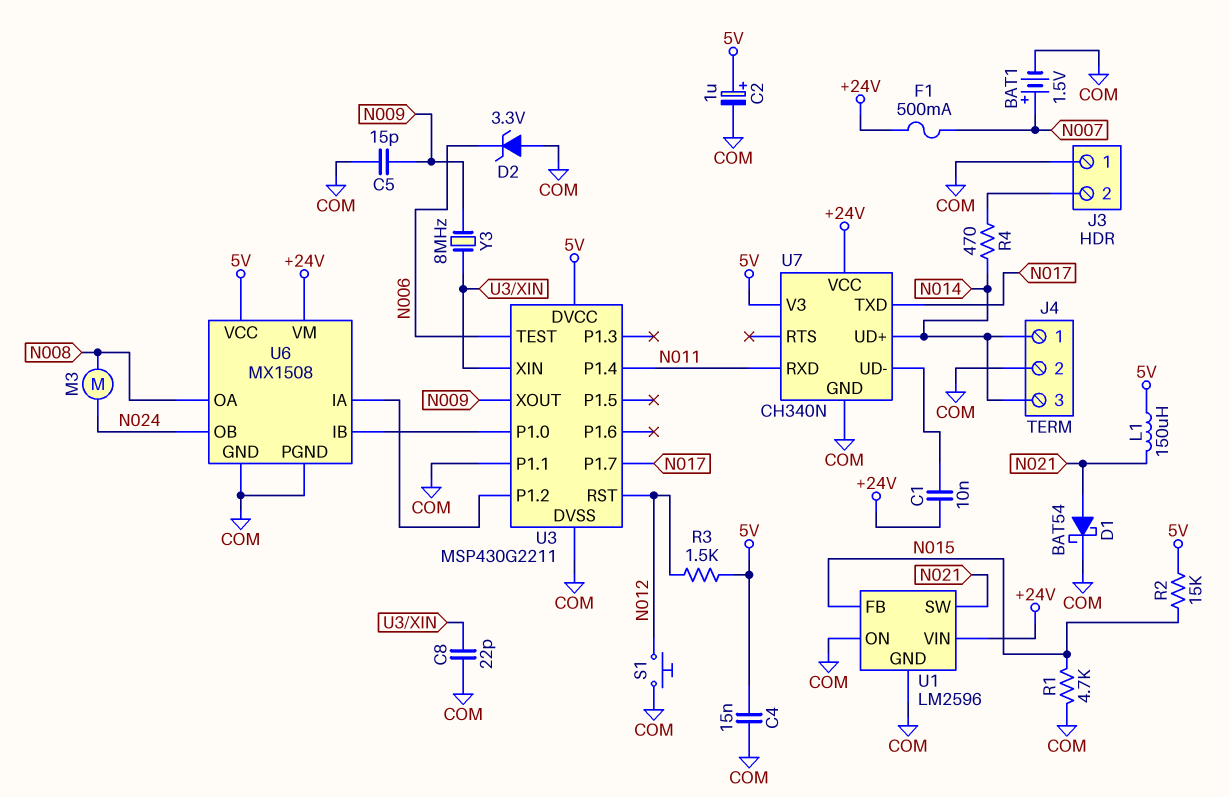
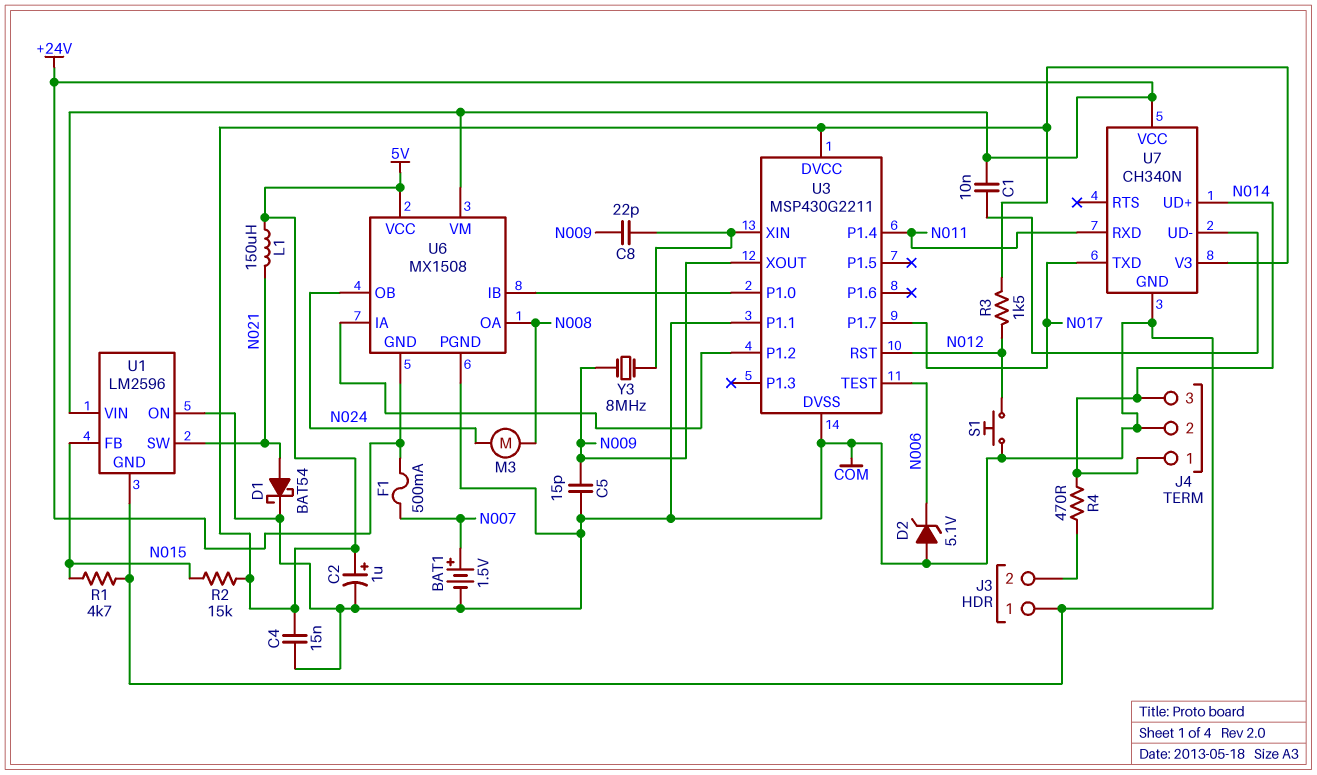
C8: 22pF (COM, U3/XIN) -> 22pF (N009, U3/XIN)
D2: zener 3.3V (A COM, K N006) -> zener 5.1V (A COM, K N006)
U6 pin GND: COM -> +24V

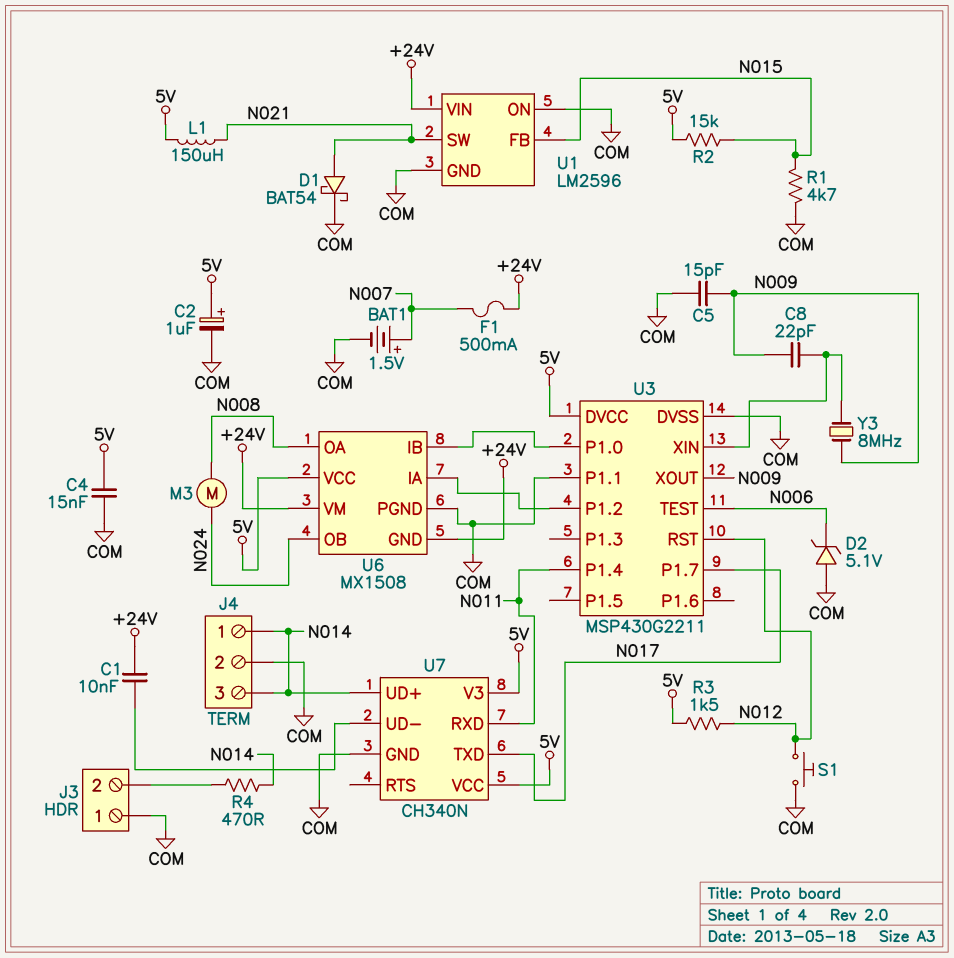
U7 pin VCC: +24V -> 5V

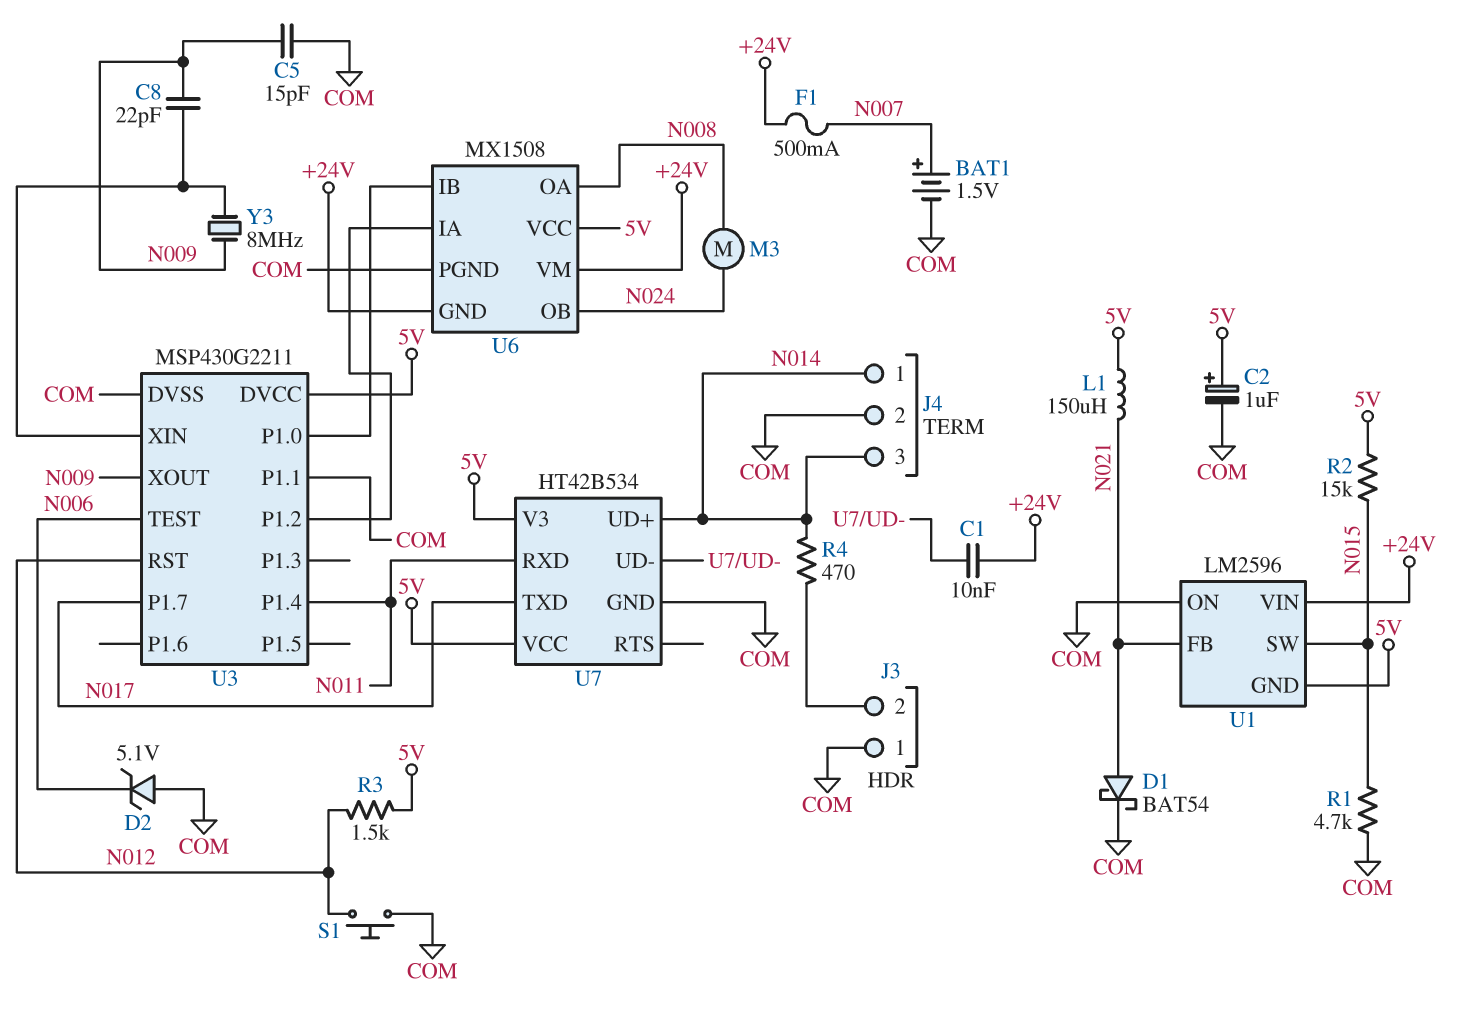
C4: 15nF (5V, COM) -> none
U1 pin FB: N015 -> N021
U1 pin GND: COM -> 5V
U1 pin SW: N021 -> N015
U7: CH340N -> HT42B534

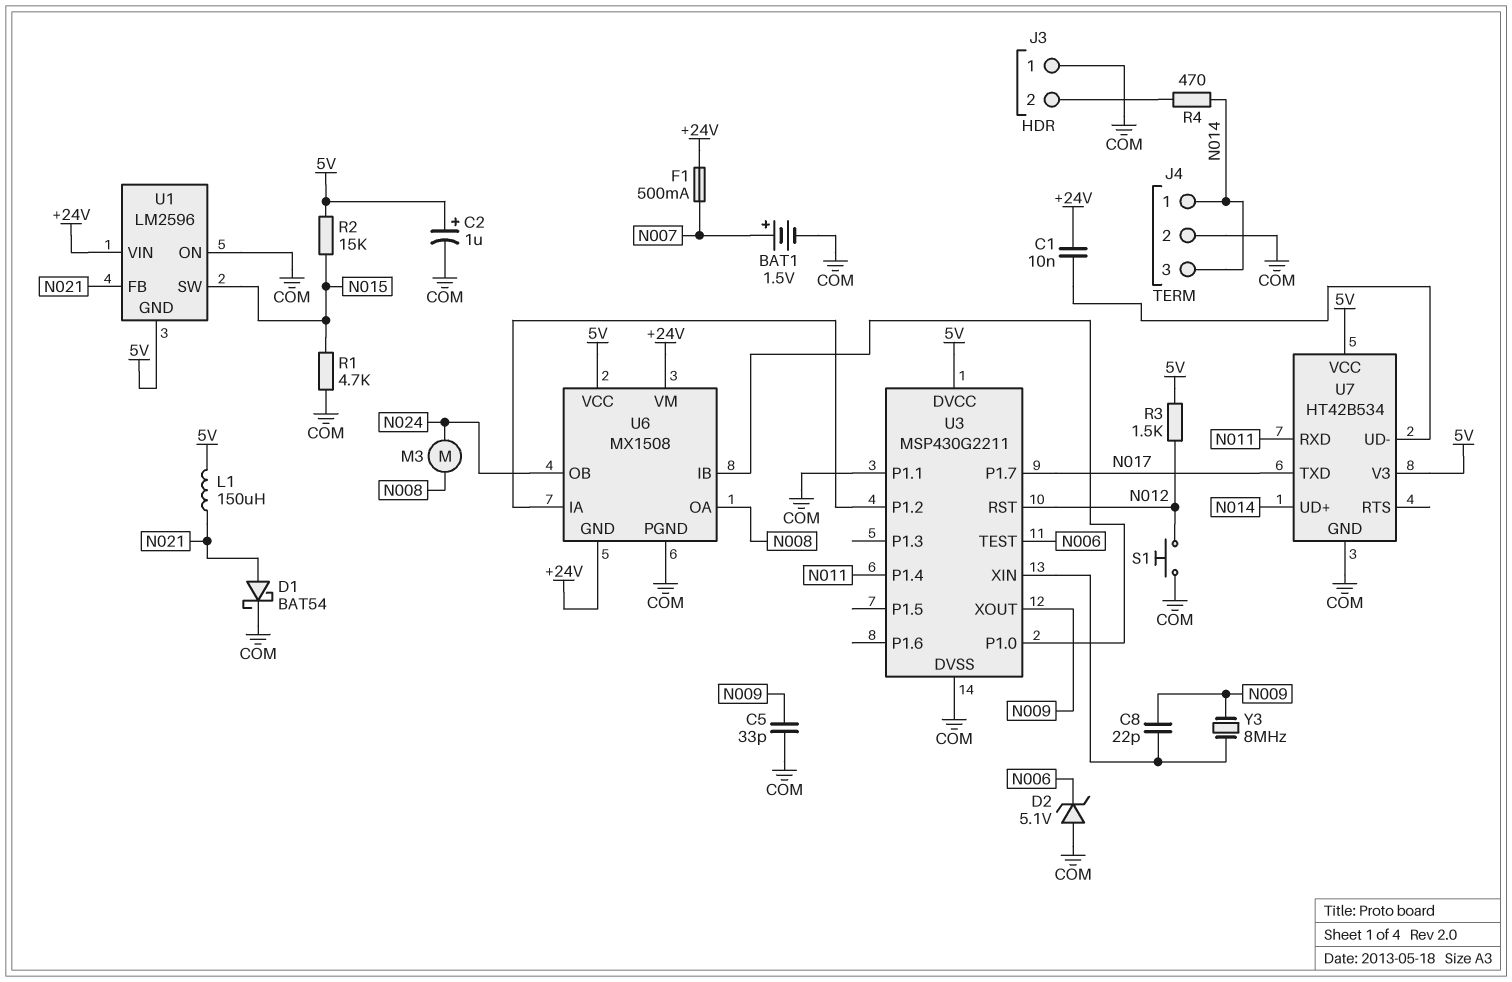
C5: 15pF (COM, N009) -> 33pF (COM, N009)

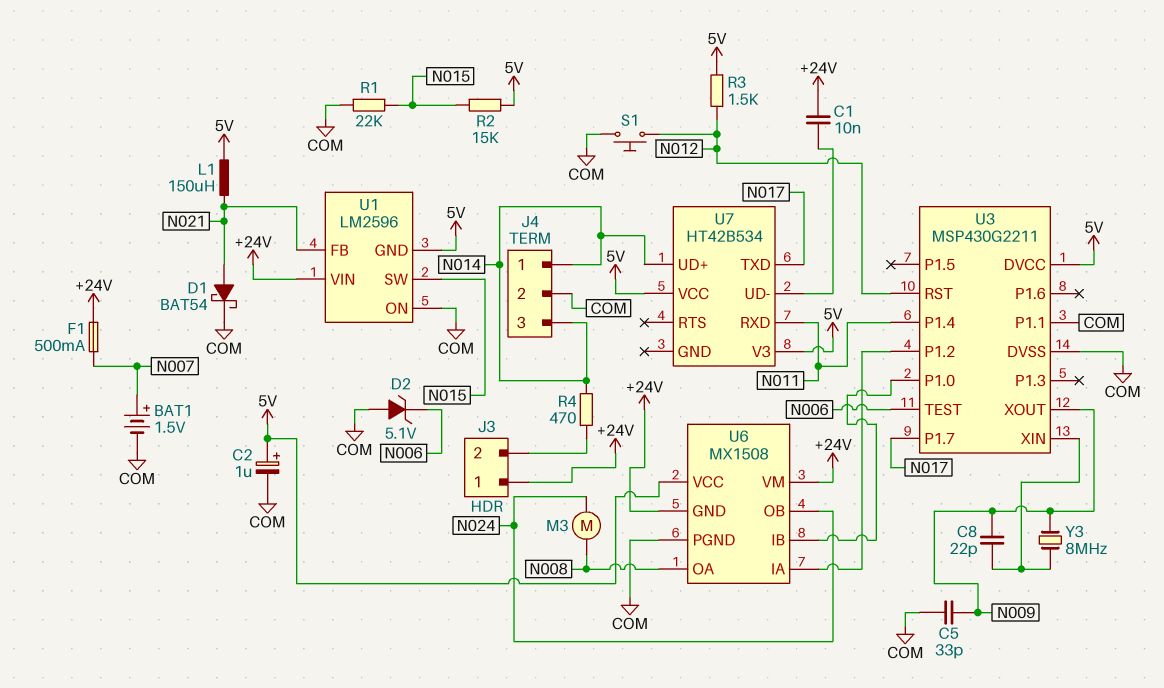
J3 pin 1: COM -> +24V
R1: 4.7k (COM, N015) -> 22k (COM, N015)
U7 pin GND: COM -> none

